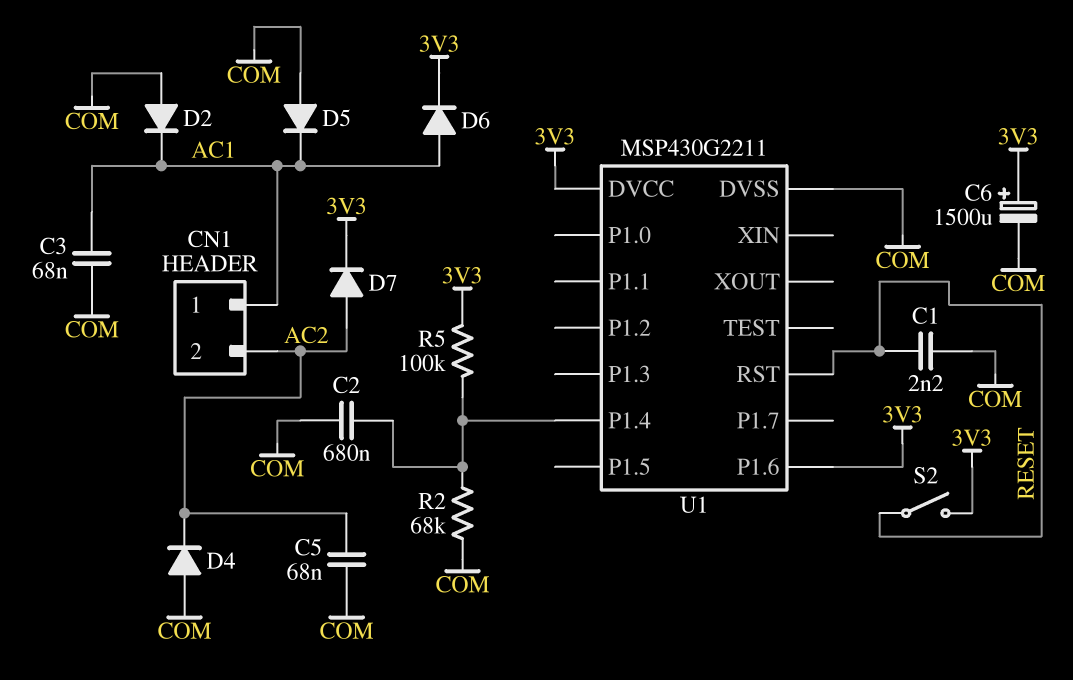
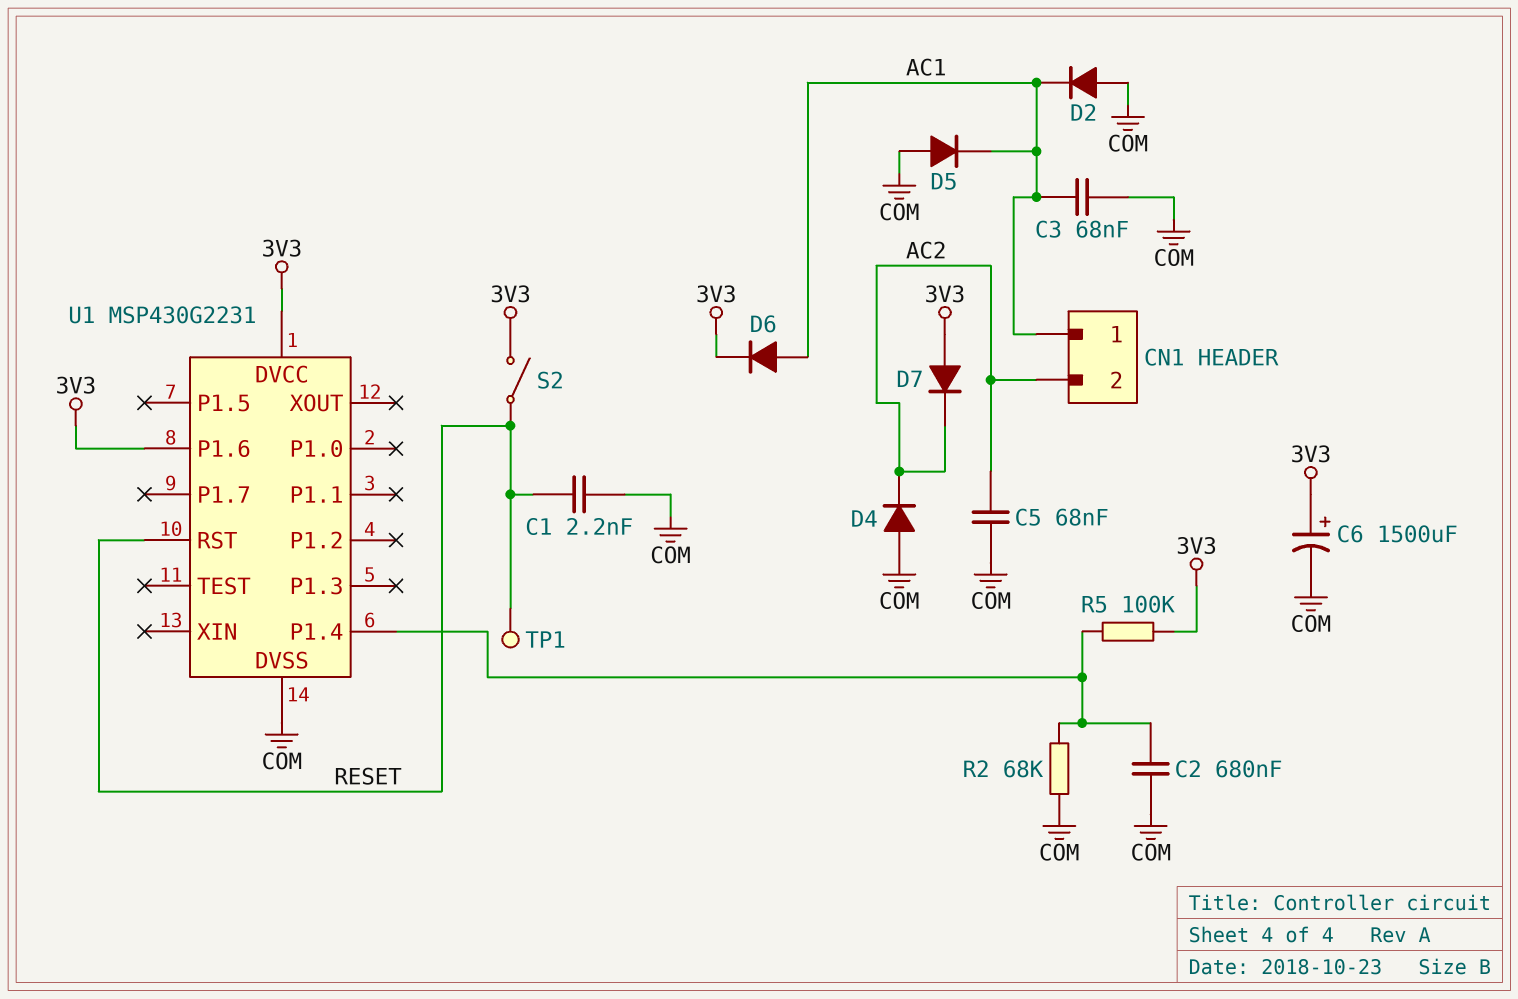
D7: diode (A AC2, K 3V3) -> diode (A 3V3, K AC2)
TP1: none -> test point (RESET)
U1: MSP430G2211 -> MSP430G2231

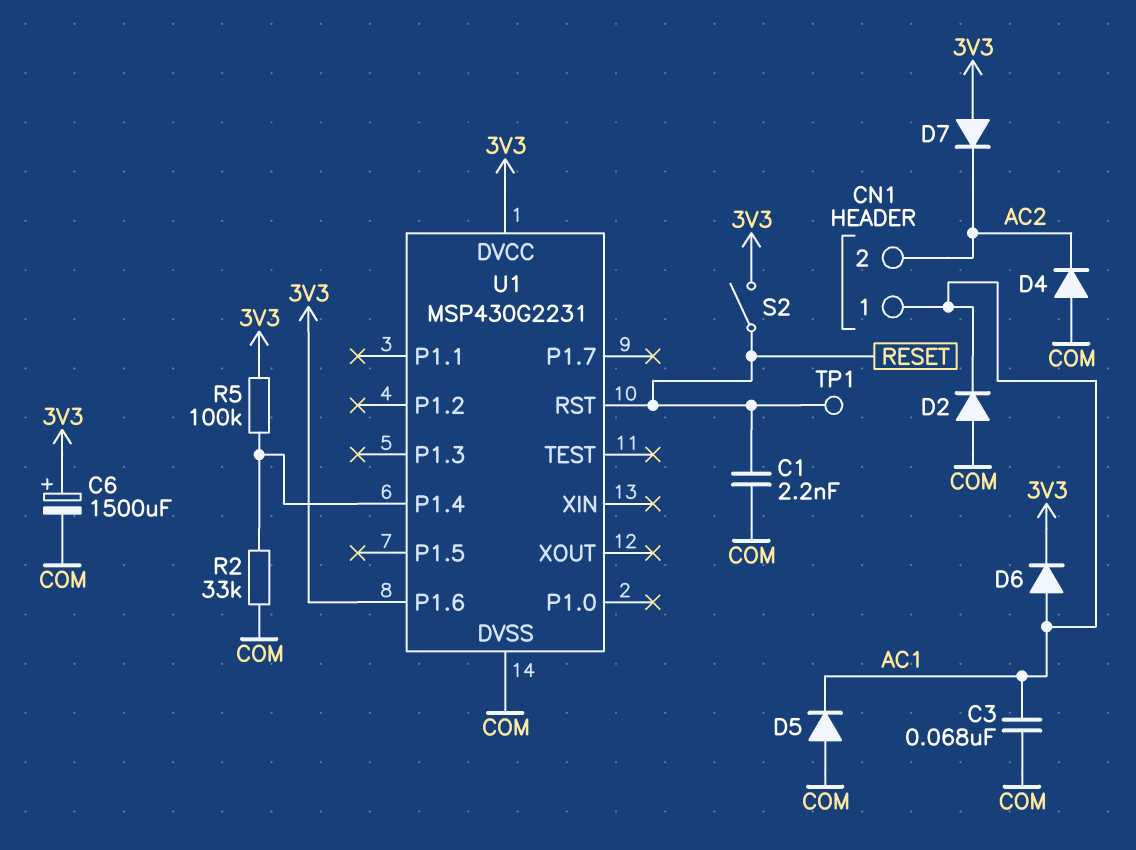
C2: 680nF (COM, U1/P1.4) -> none
C5: 68nF (AC2, COM) -> none
R2: 68k (COM, U1/P1.4) -> 33k (COM, U1/P1.4)

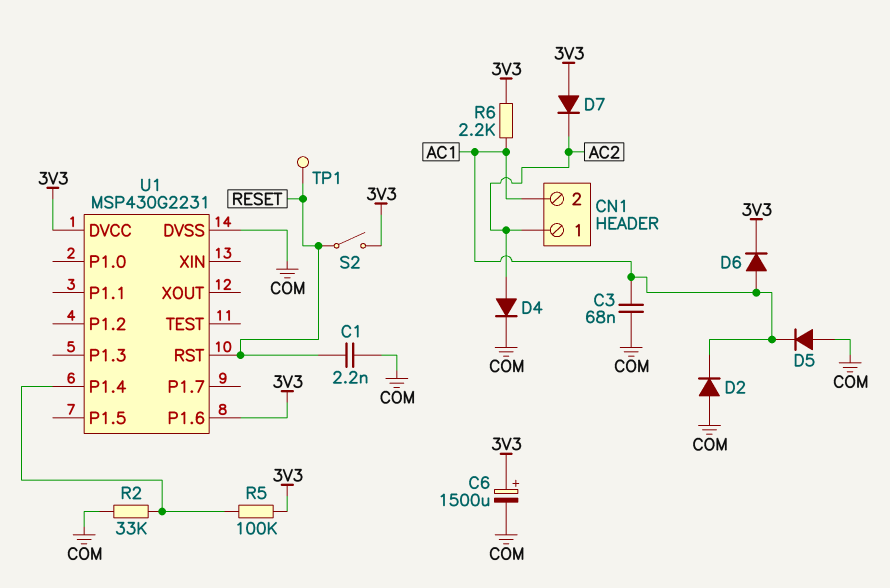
CN1 pin 1: AC1 -> AC2
CN1 pin 2: AC2 -> AC1
D4: diode (A COM, K AC2) -> diode (A AC2, K COM)
R6: none -> 2.2k (3V3, AC1)

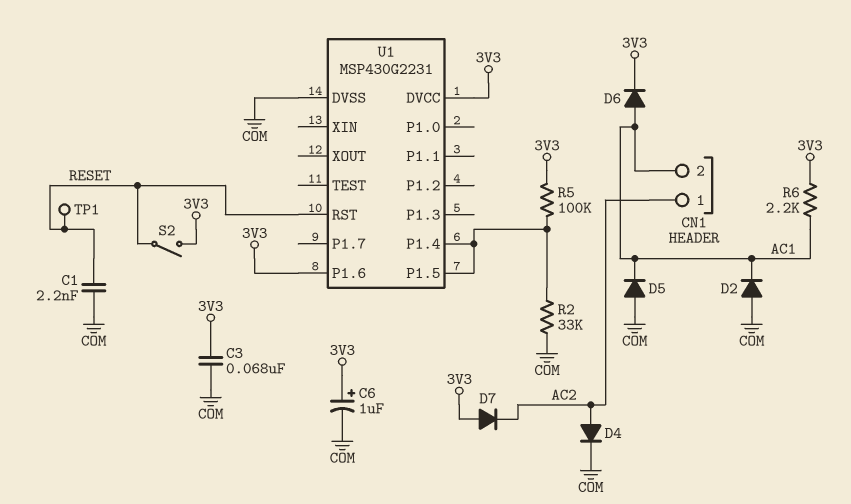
C3: 68nF (AC1, COM) -> 68nF (3V3, COM)
C6: 1500uF (plus 3V3, minus COM) -> 1uF (plus 3V3, minus COM)
U1 pin P1.5: none -> U1/P1.4

